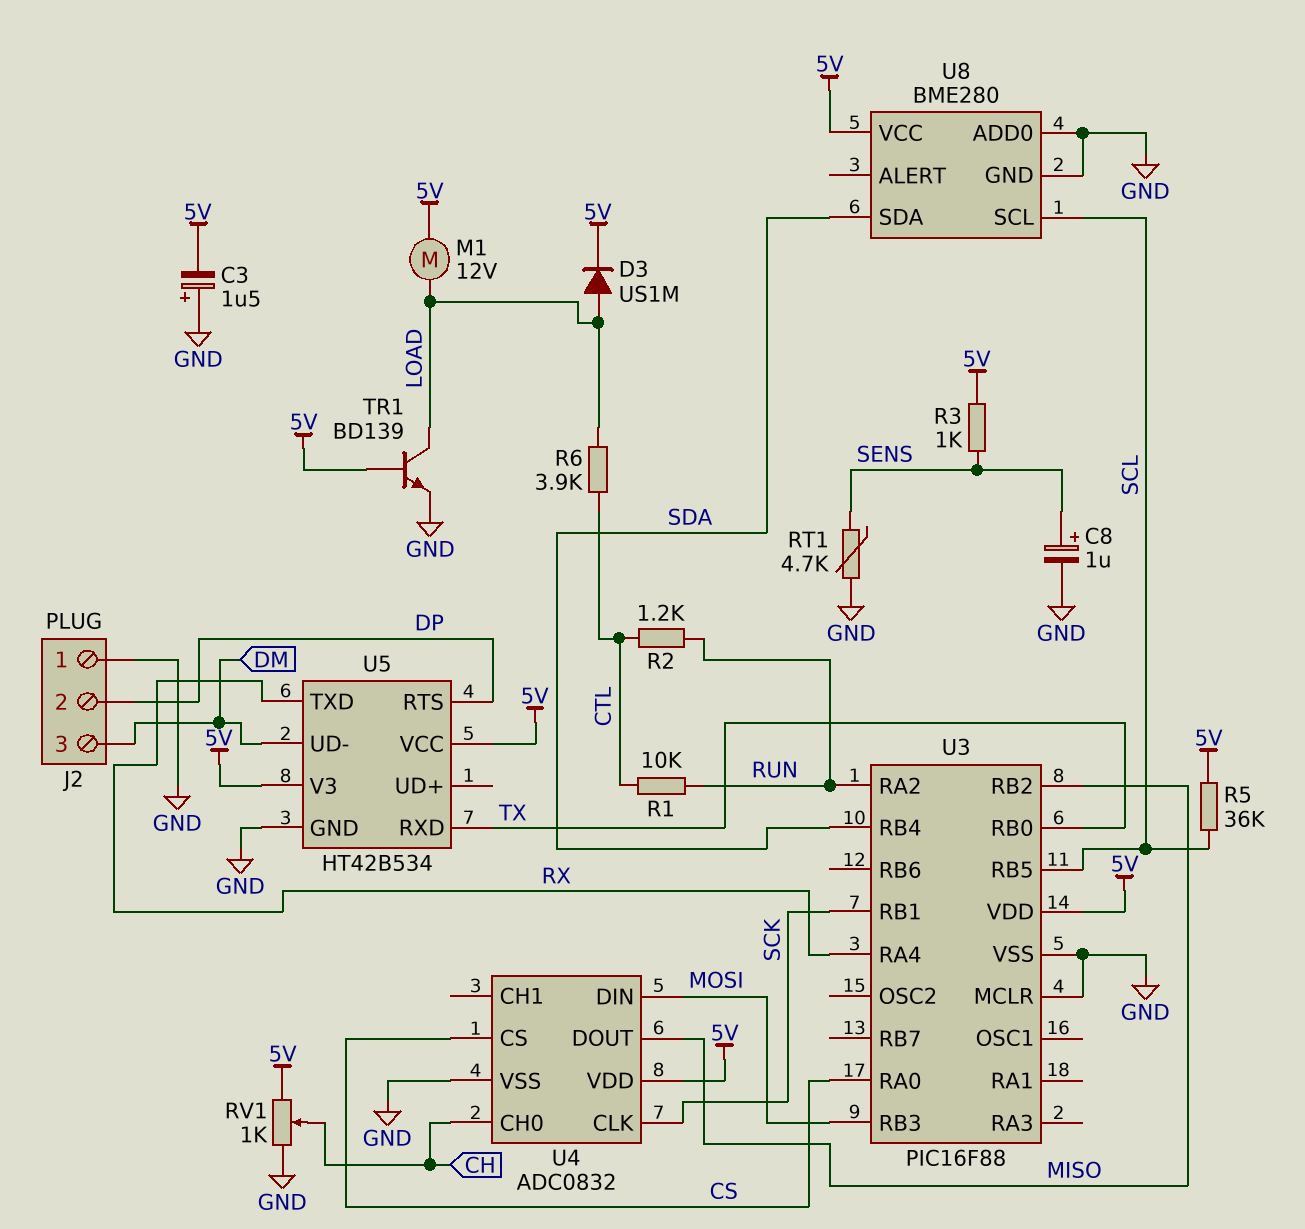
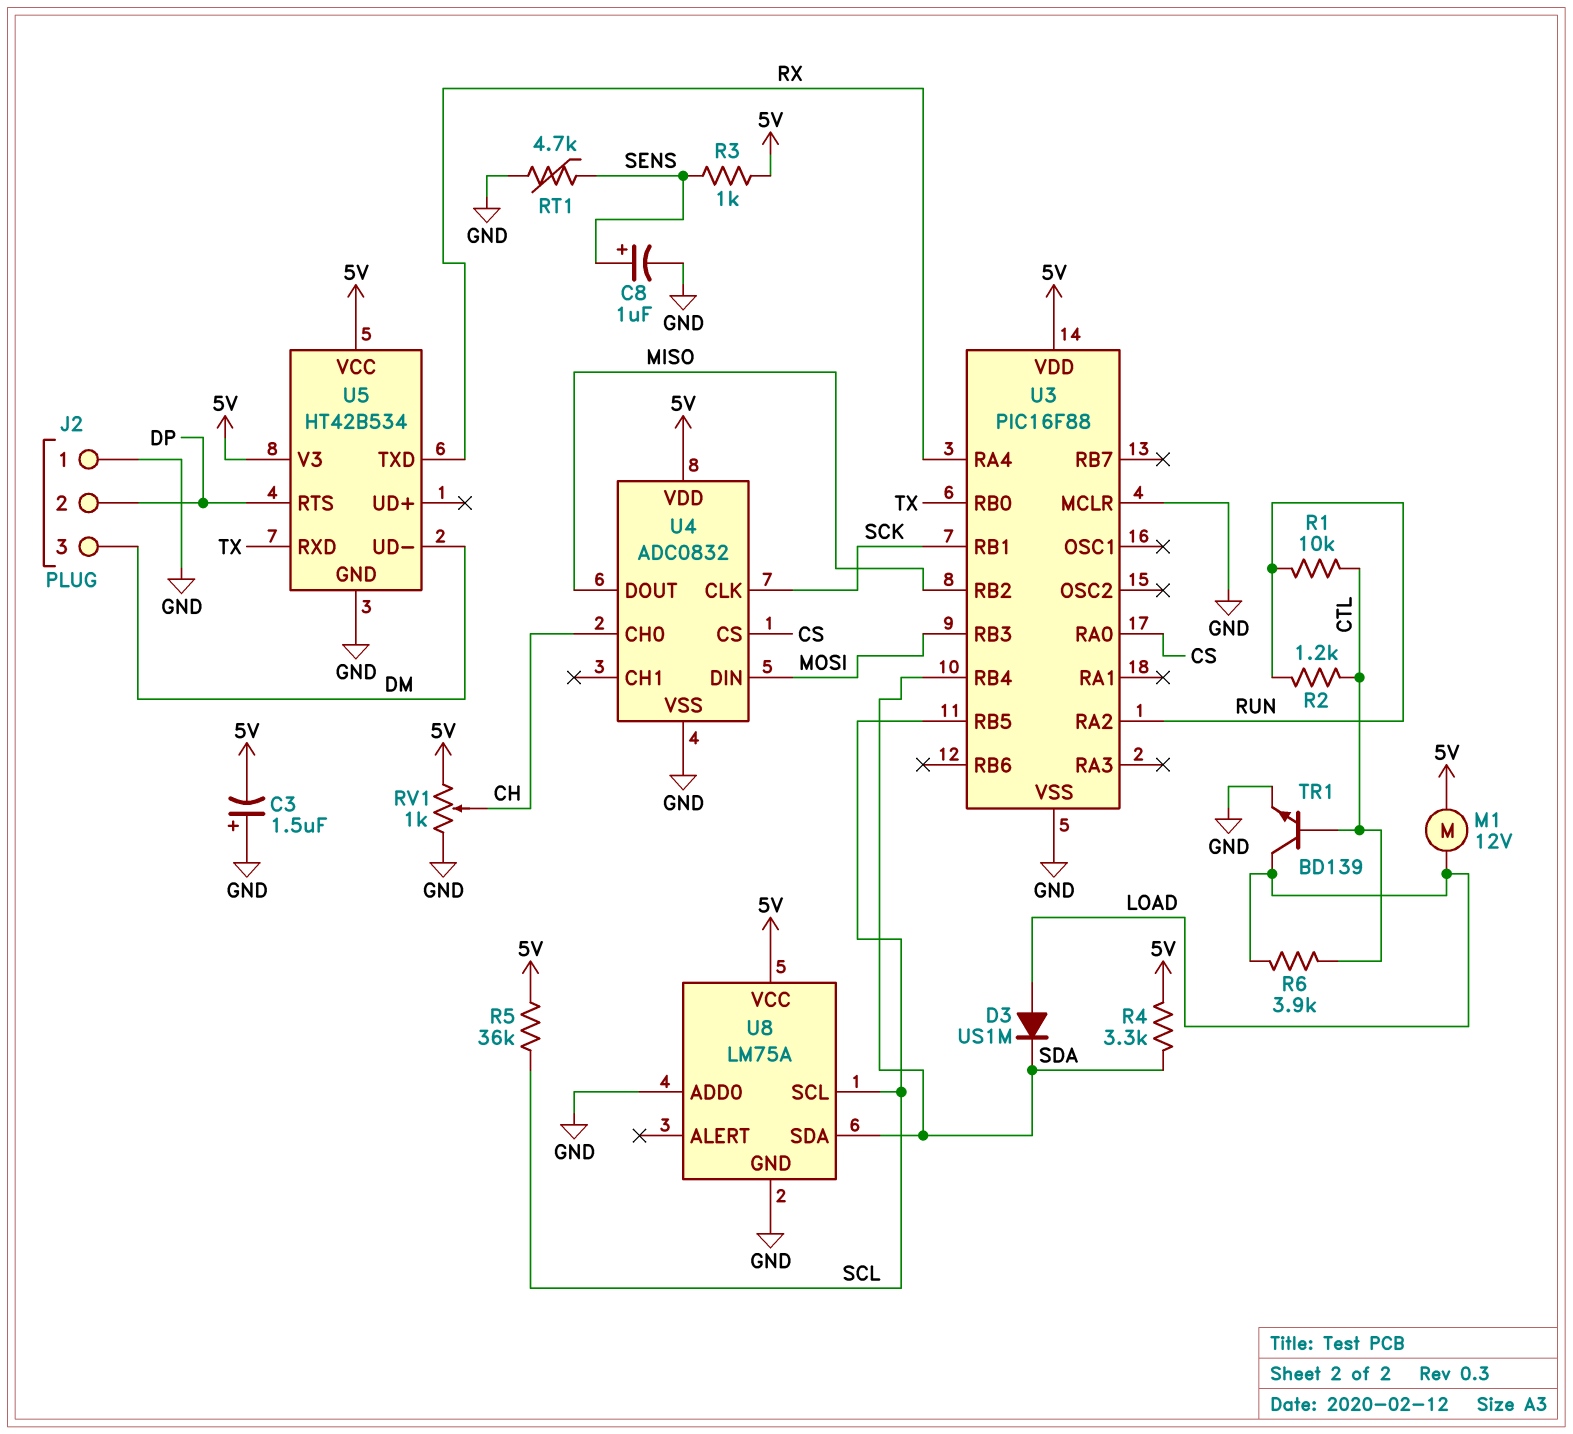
D3: diode US1M (A LOAD, K 5V) -> diode US1M (A LOAD, K SDA)
R4: none -> 3.3k (5V, SDA)
TR1: NPN BD139 (B 5V, C LOAD, E GND) -> NPN BD139 (B CTL, C LOAD, E GND)
U8: BME280 -> LM75A

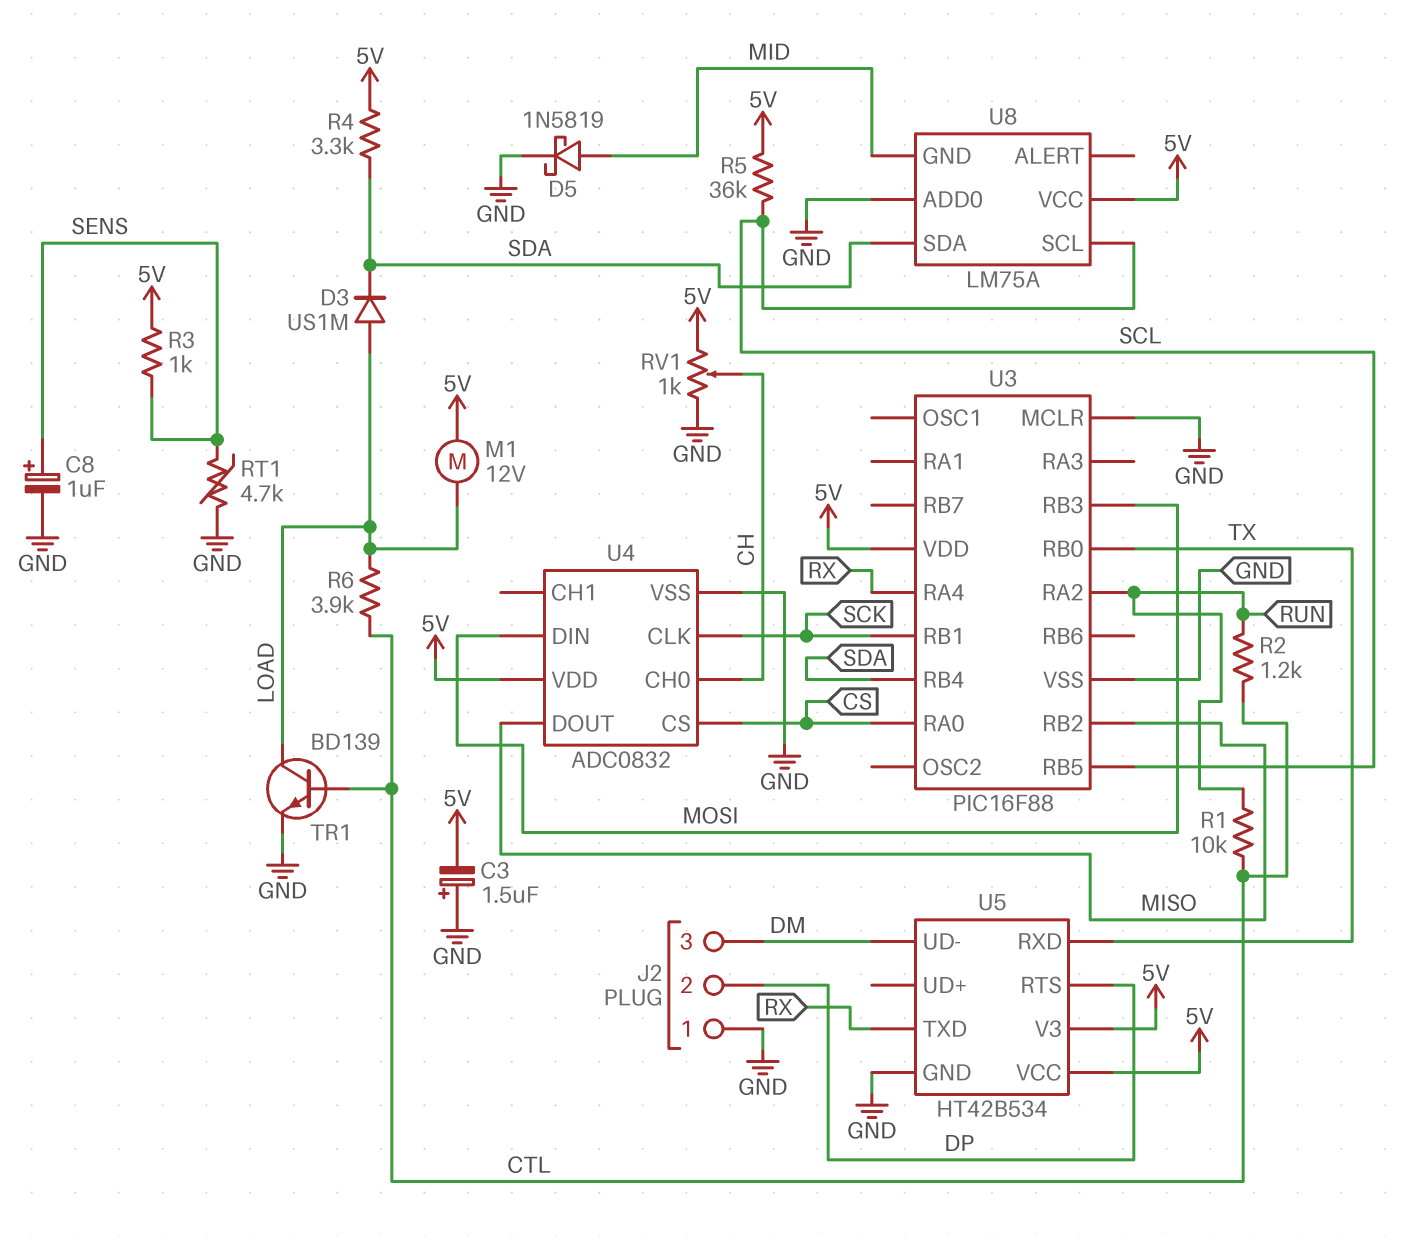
D5: none -> schottky 1N5819 (A MID, K GND)
U8 pin GND: GND -> MID

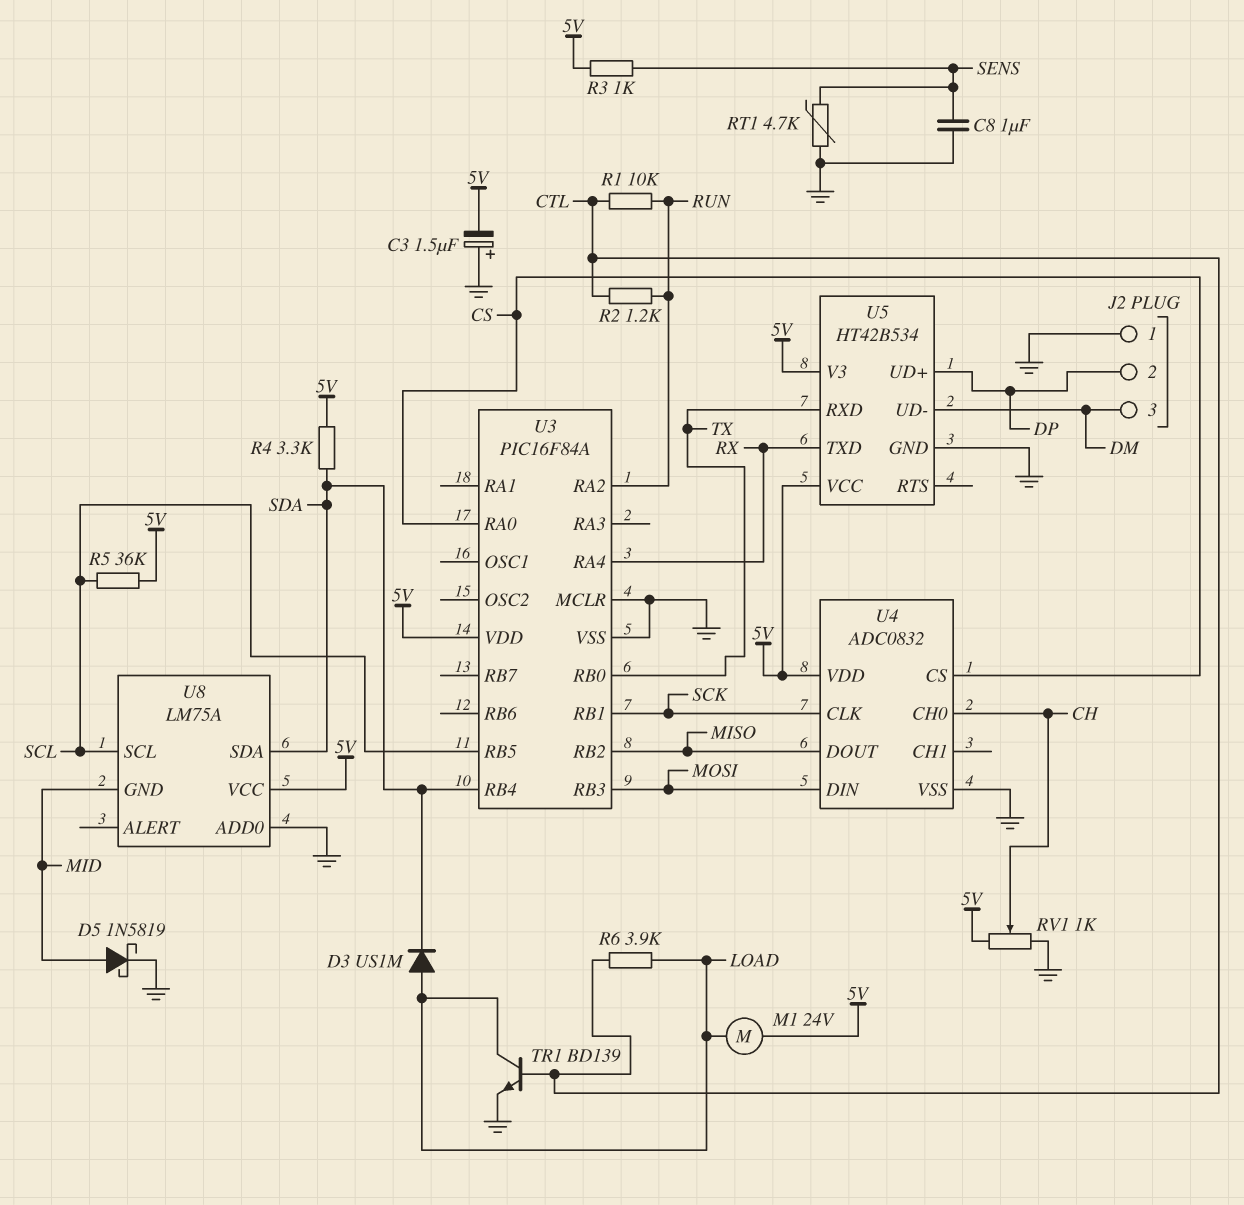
C8: 1uF (plus SENS, minus GND) -> 1uF (GND, SENS)
M1: motor 12V (5V, LOAD) -> motor 24V (5V, LOAD)
U3: PIC16F88 -> PIC16F84A
U5 pin RTS: DP -> none
U5 pin UD+: none -> DP

